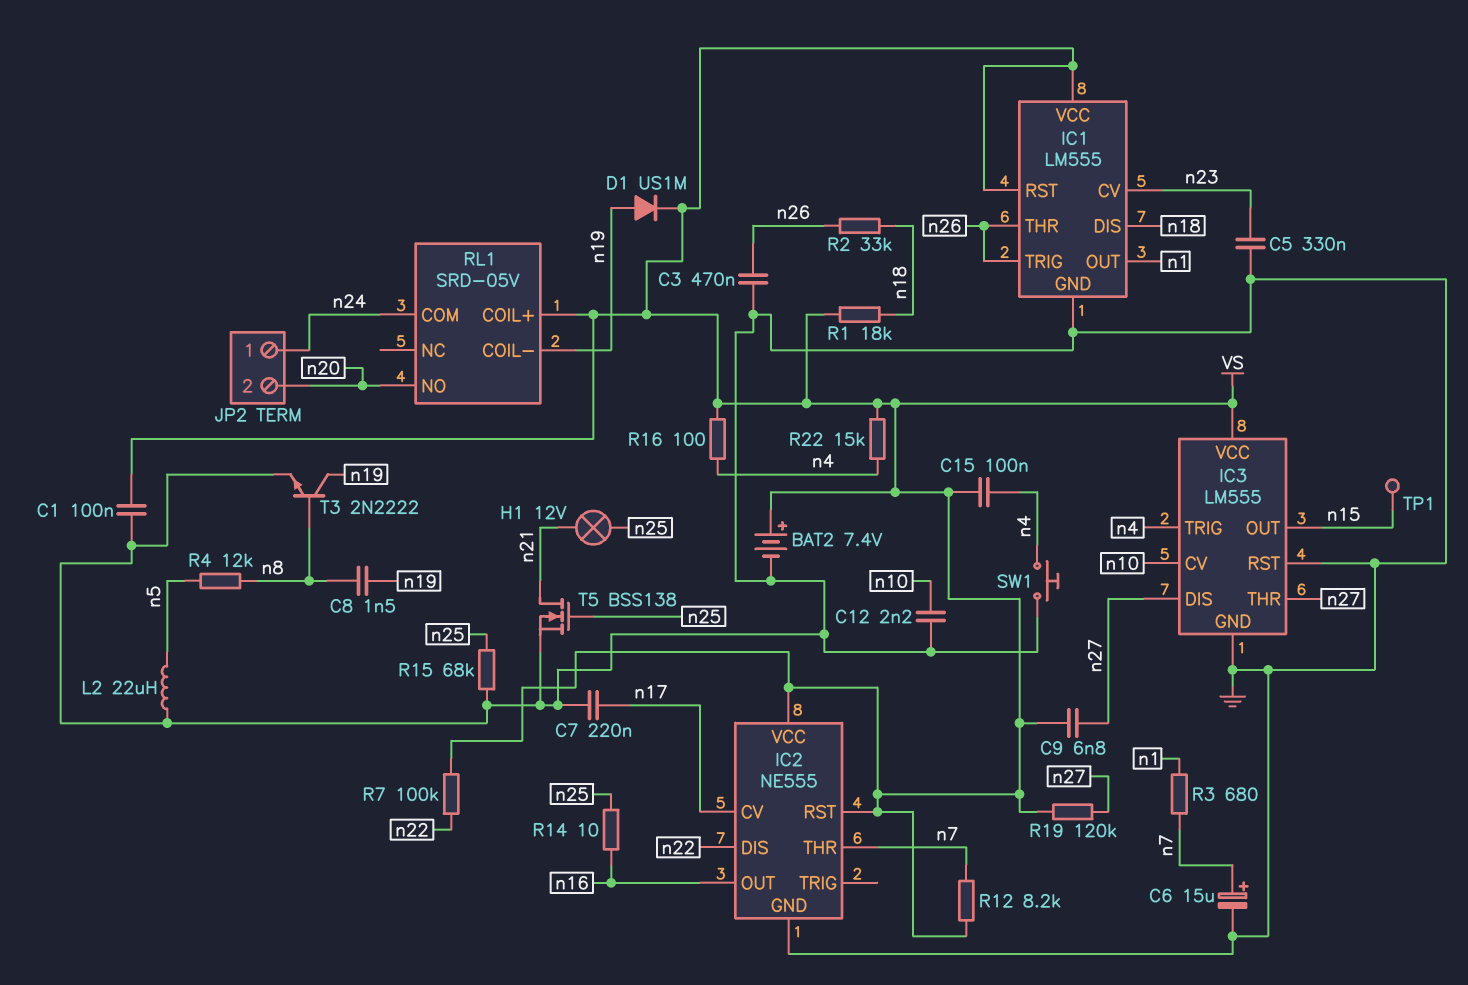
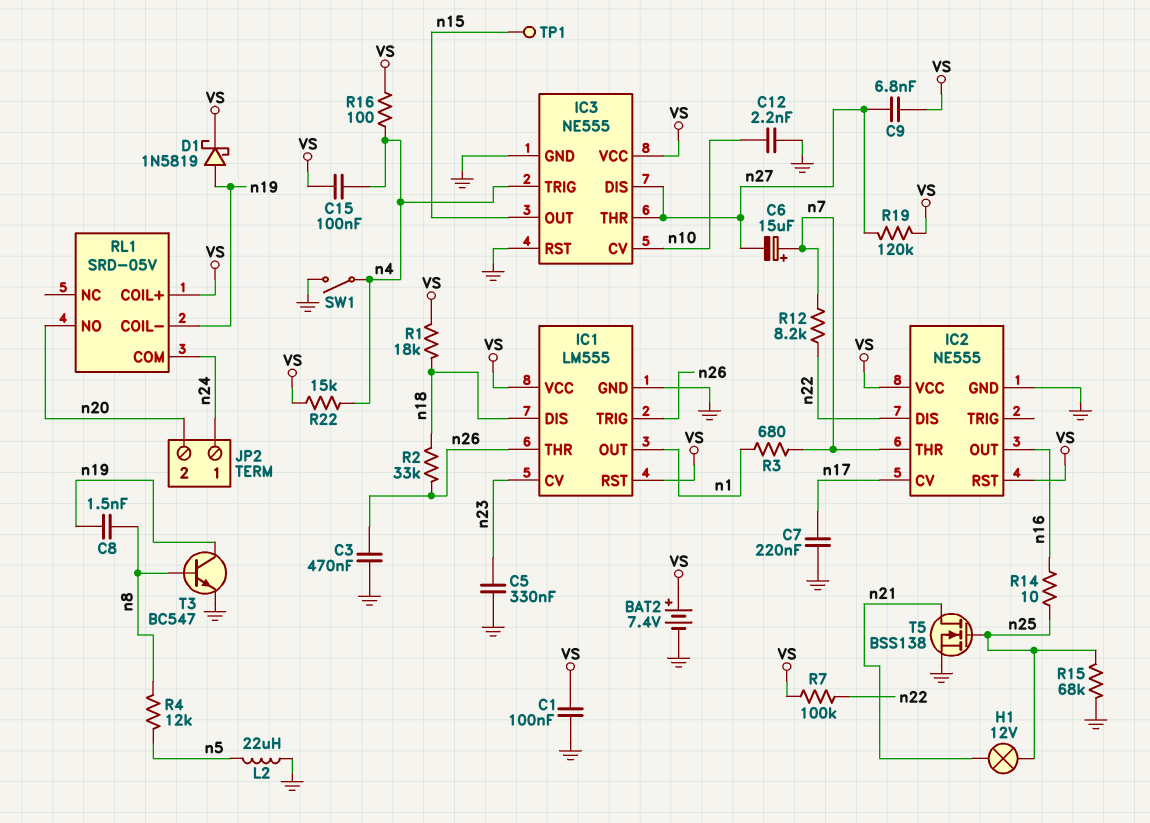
C6: 15uF (plus n7, minus GND) -> 15uF (plus n7, minus n27)
D1: diode US1M (A n19, K VS) -> schottky 1N5819 (A n19, K VS)
IC3: LM555 -> NE555
R12: 8.2k (VS, n7) -> 8.2k (n7, n22)
SW1: button (GND, n4) -> switch (GND, n4)
T3: NPN 2N2222 (B n8, C n19, E GND) -> NPN BC547 (B n8, C n19, E GND)

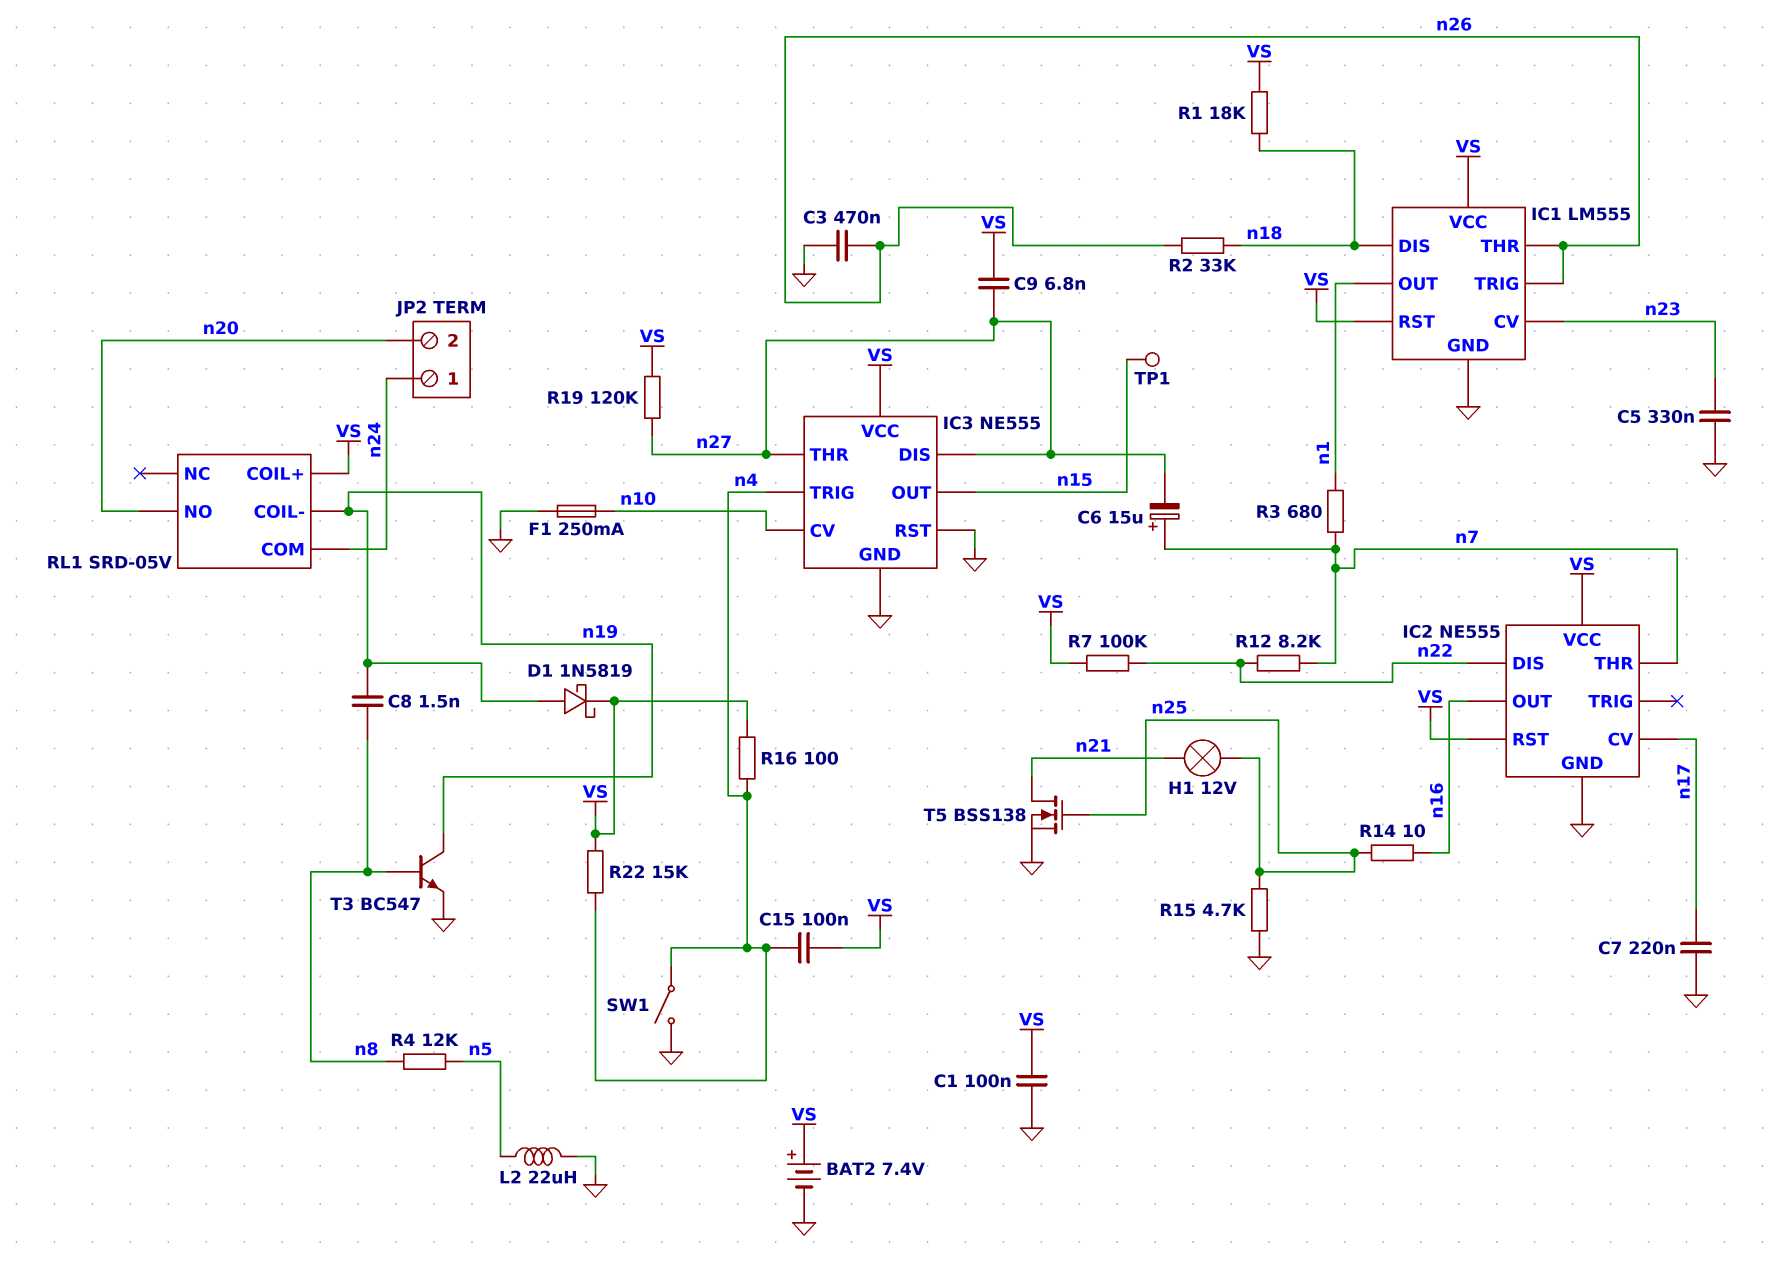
C12: 2.2nF (GND, n10) -> none
F1: none -> 250mA (GND, n10)
R15: 68k (GND, n25) -> 4.7k (GND, n25)

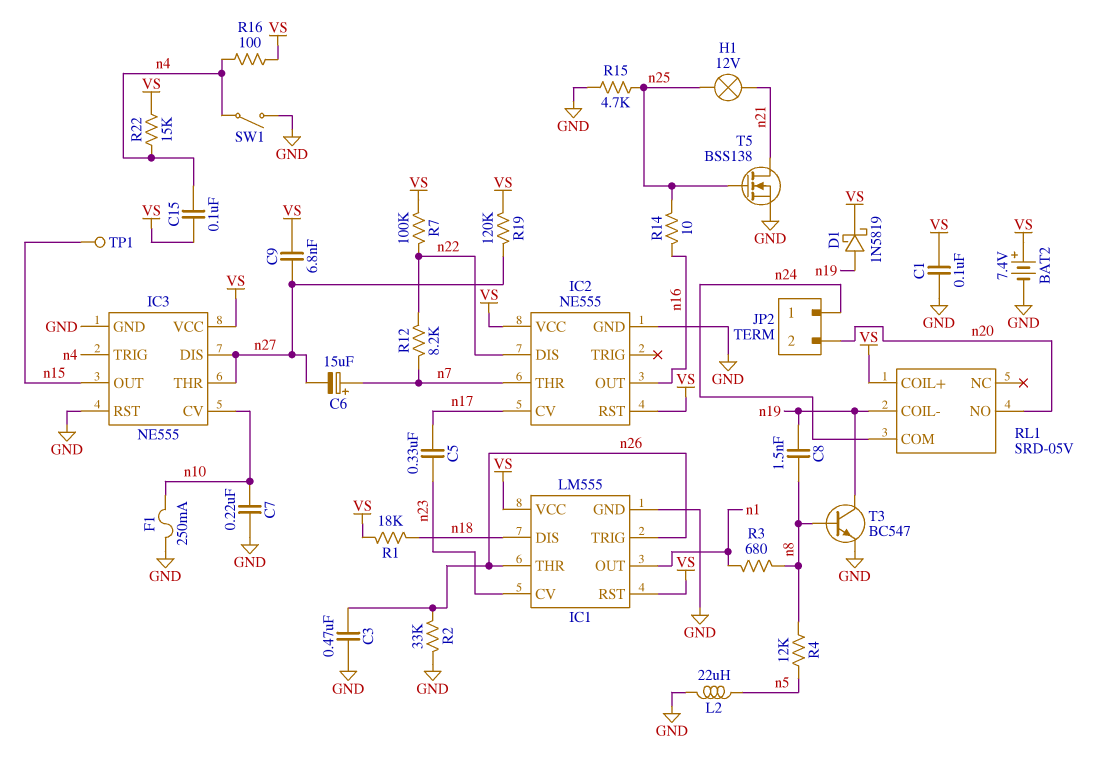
C5: 330nF (GND, n23) -> 330nF (n17, n23)
C7: 220nF (GND, n17) -> 220nF (GND, n10)
R2: 33k (n18, n26) -> 33k (GND, n26)
R3: 680 (n1, n7) -> 680 (n1, n8)

